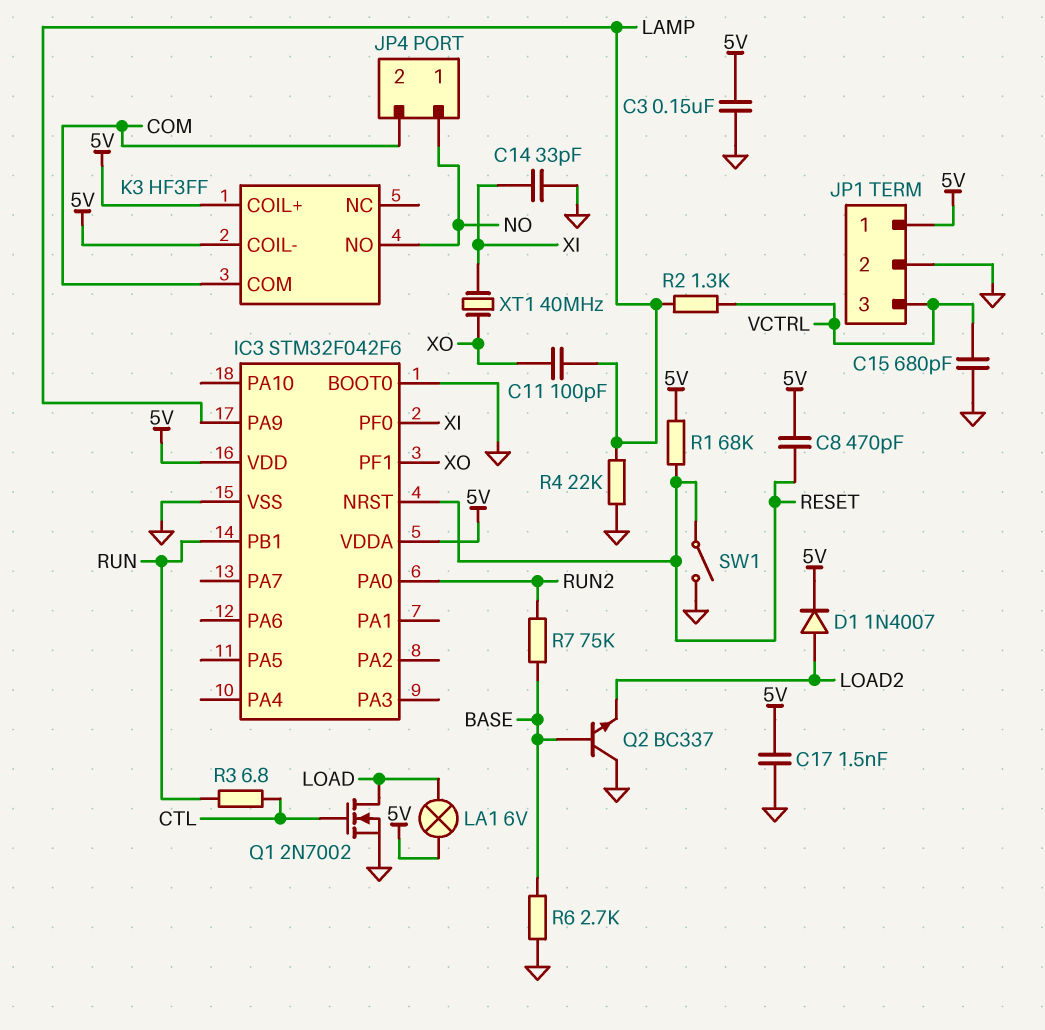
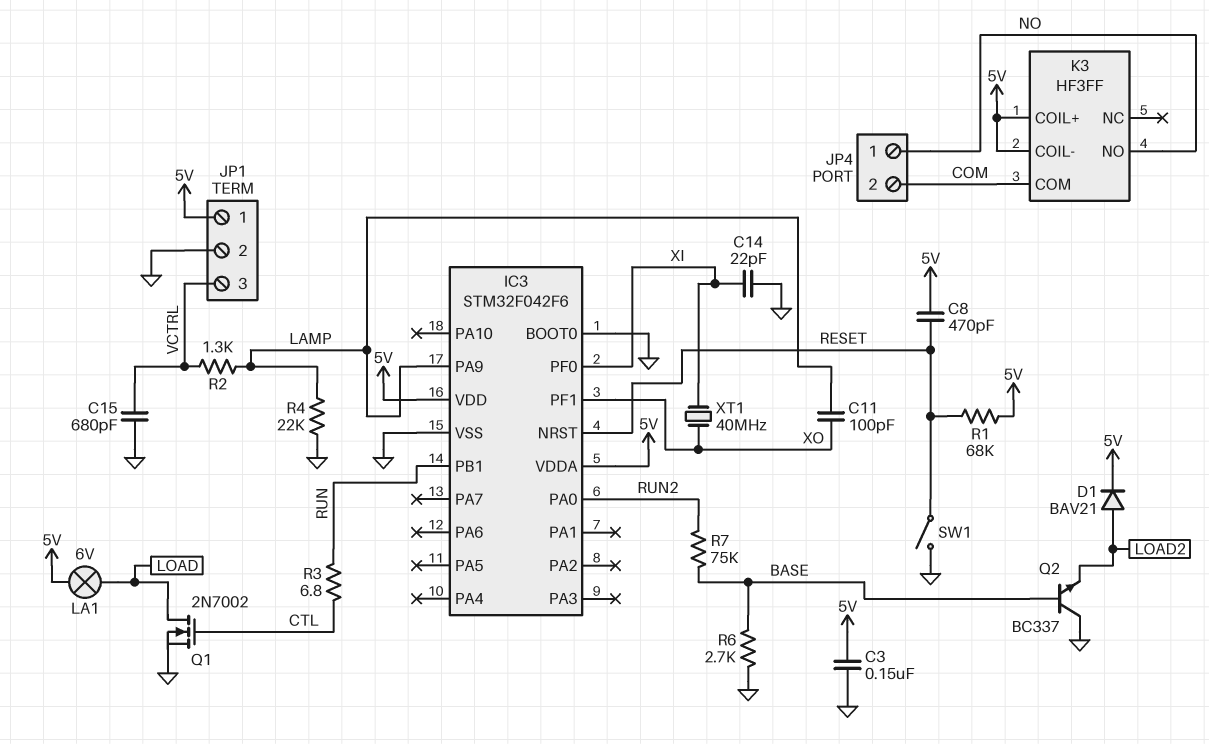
C14: 33pF (GND, XI) -> 22pF (GND, XI)
C17: 1.5nF (5V, GND) -> none
D1: diode 1N4007 (A LOAD2, K 5V) -> diode BAV21 (A LOAD2, K 5V)

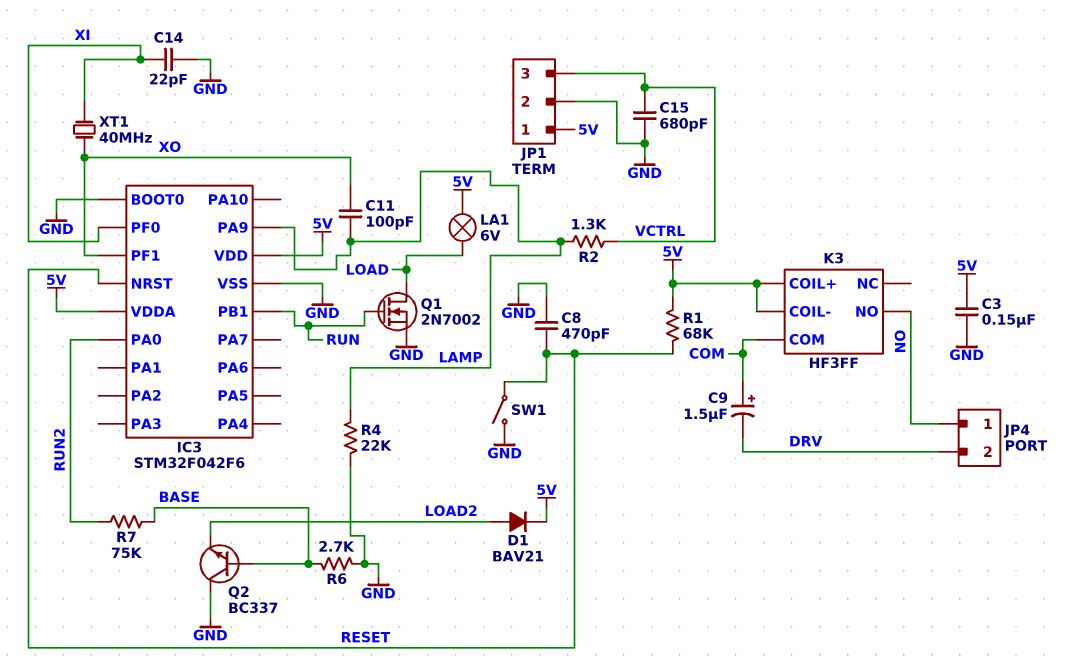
C8: 470pF (5V, RESET) -> 470pF (GND, RESET)
C9: none -> 1.5uF (plus COM, minus DRV)
JP4 pin 2: COM -> DRV
Q1: NMOS 2N7002 (G CTL, D LOAD, S GND) -> NMOS 2N7002 (G RUN, D LOAD, S GND)
R3: 6.8 (CTL, RUN) -> none

